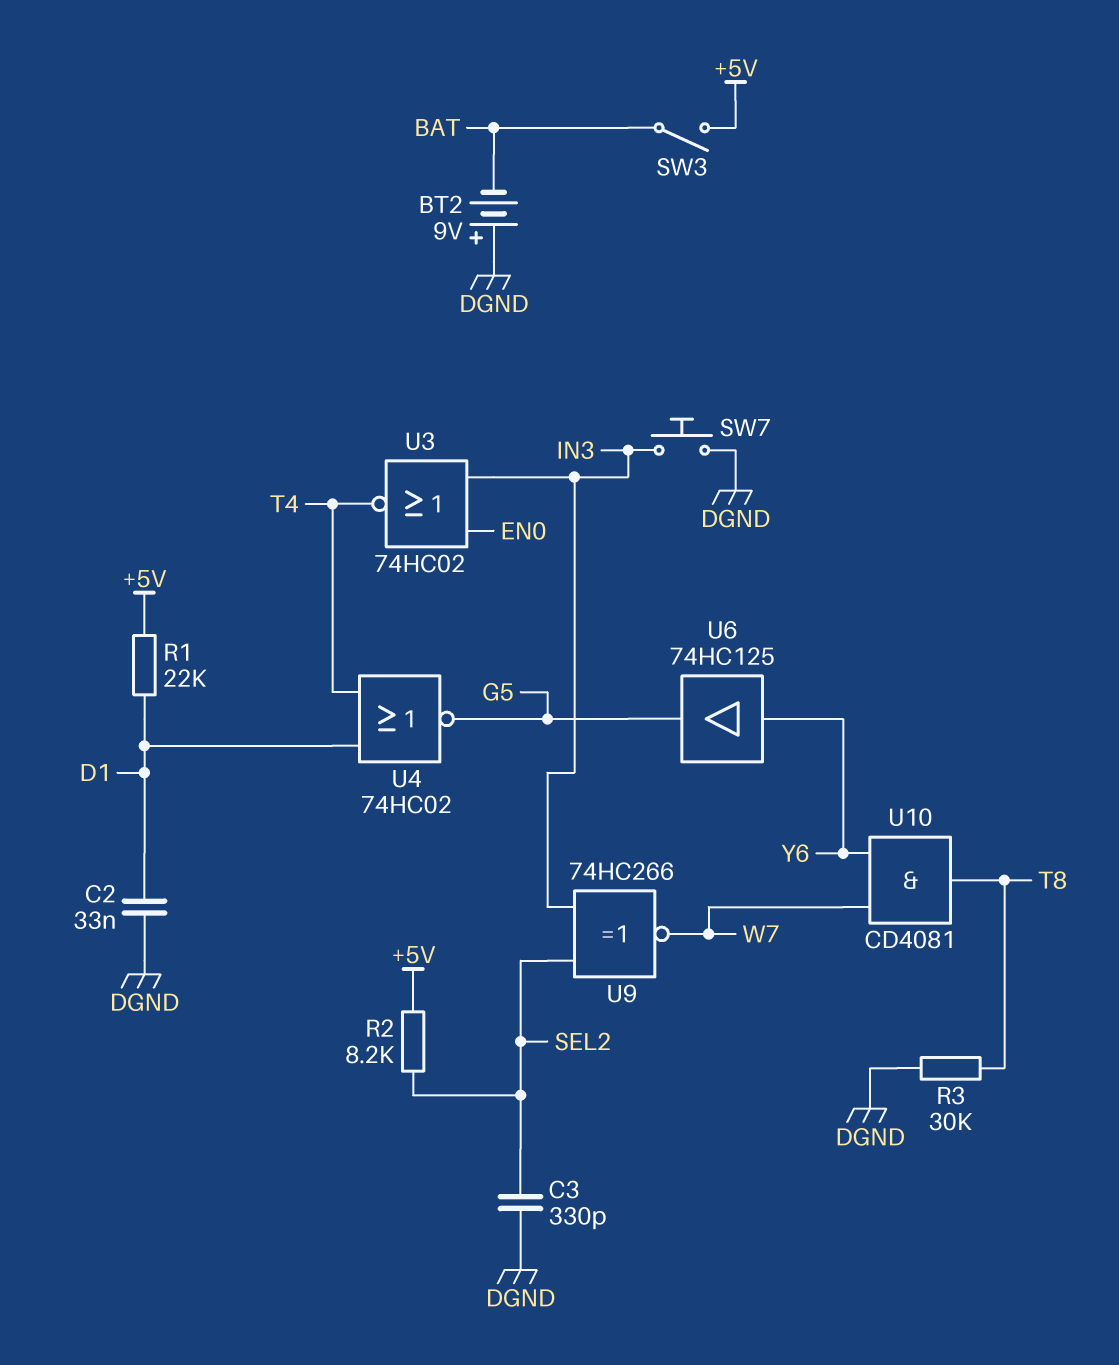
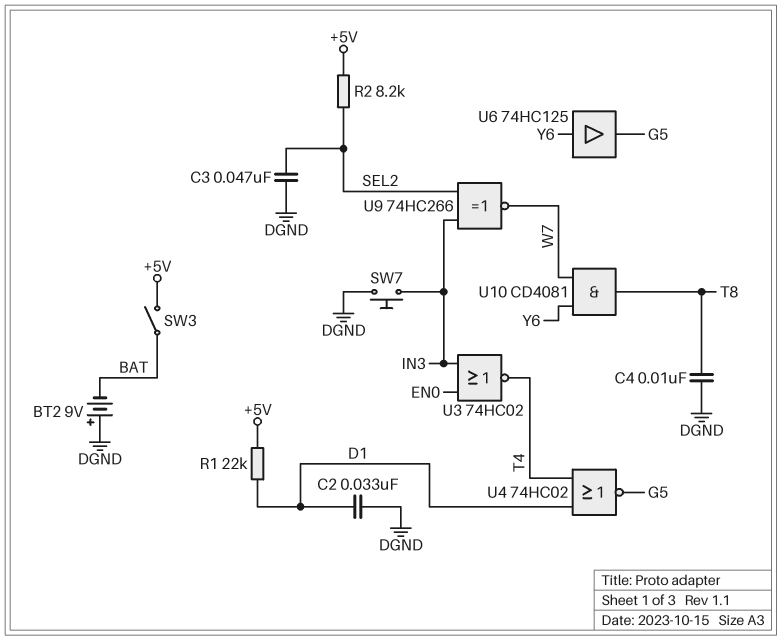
C3: 330pF (DGND, SEL2) -> 47nF (DGND, SEL2)
C4: none -> 10nF (DGND, T8)
R3: 30k (DGND, T8) -> none

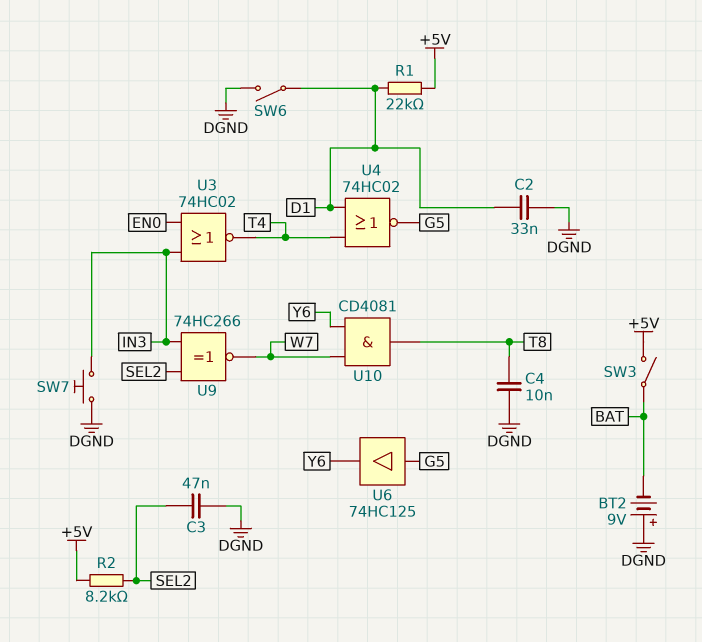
SW6: none -> switch (D1, DGND)
U6: buffer 74HC125 (in Y6, out G5) -> buffer 74HC125 (in G5, out Y6)

